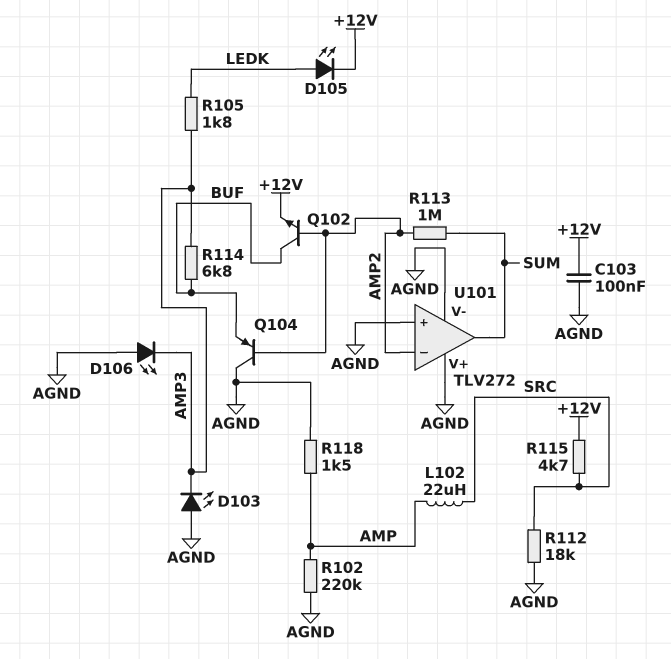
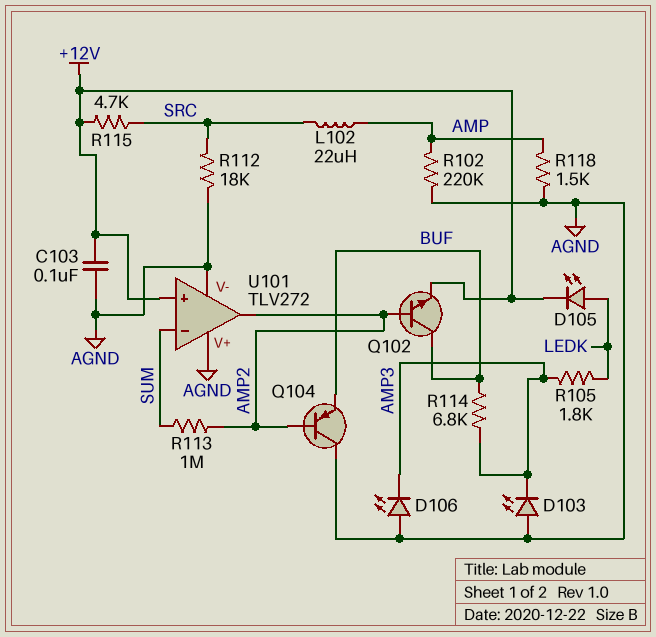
U101 pin in+: AGND -> +12V
U101 pin in-: AMP2 -> SUM
U101 pin out: SUM -> AMP2

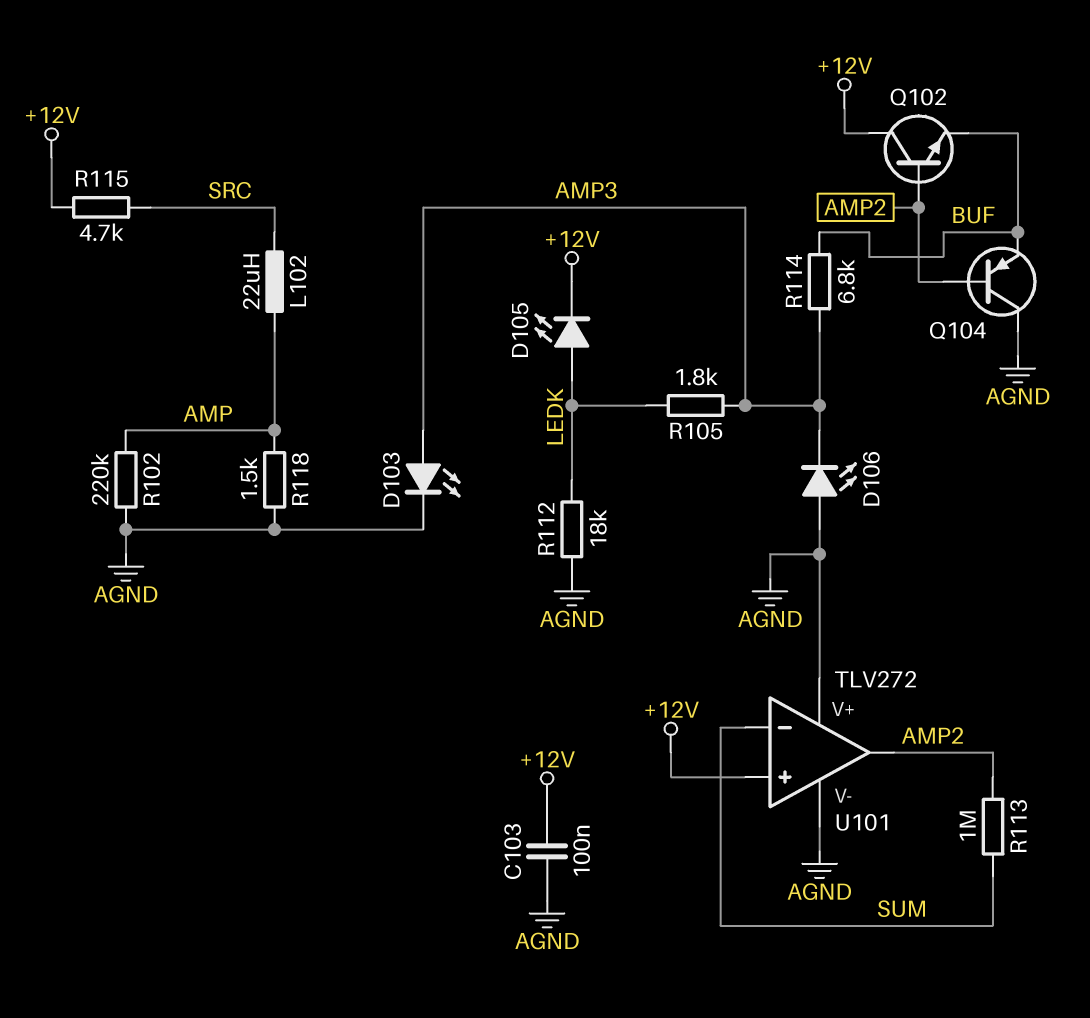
D103: LED (A AGND, K AMP3) -> LED (A AMP3, K AGND)
Q102: NPN (B AMP2, C BUF, E +12V) -> NPN (B AMP2, C +12V, E BUF)
R112: 18k (AGND, SRC) -> 18k (AGND, LEDK)

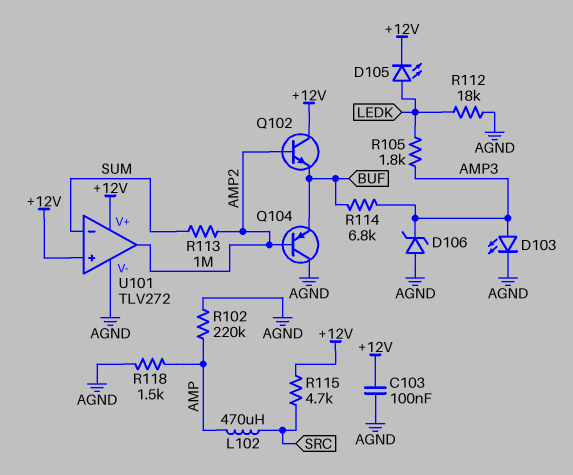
D106: LED (A AGND, K AMP3) -> zener (A AGND, K AMP3)
L102: 22uH (AMP, SRC) -> 470uH (AMP, SRC)
U101 pin V+: AGND -> +12V

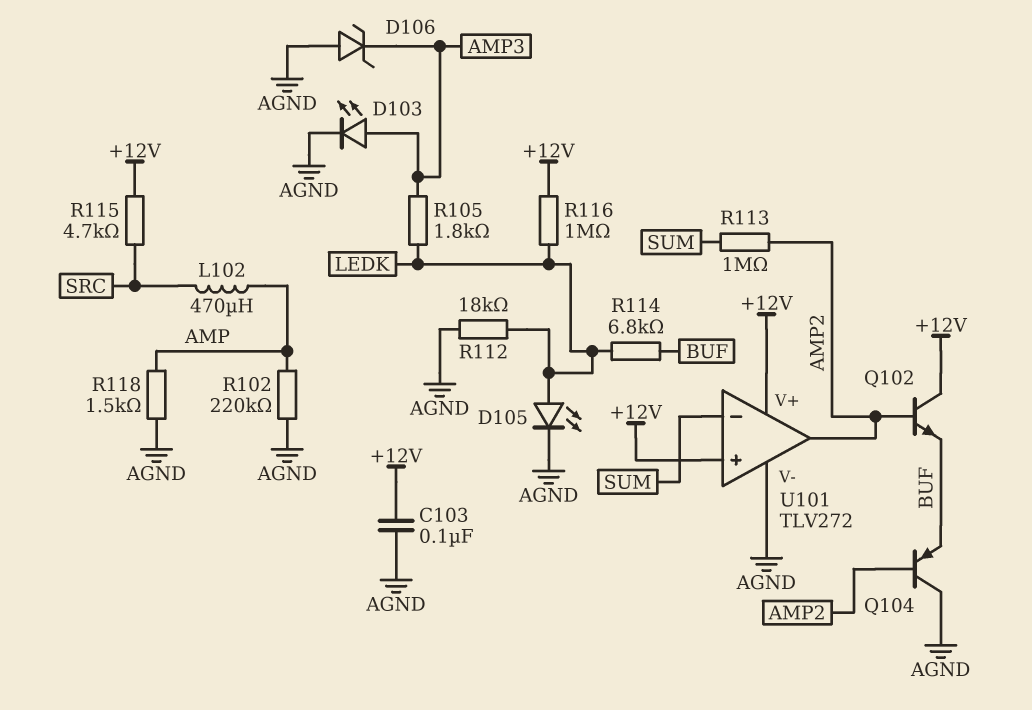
D105: LED (A LEDK, K +12V) -> LED (A LEDK, K AGND)
R114: 6.8k (AMP3, BUF) -> 6.8k (BUF, LEDK)
R116: none -> 1M (+12V, LEDK)

